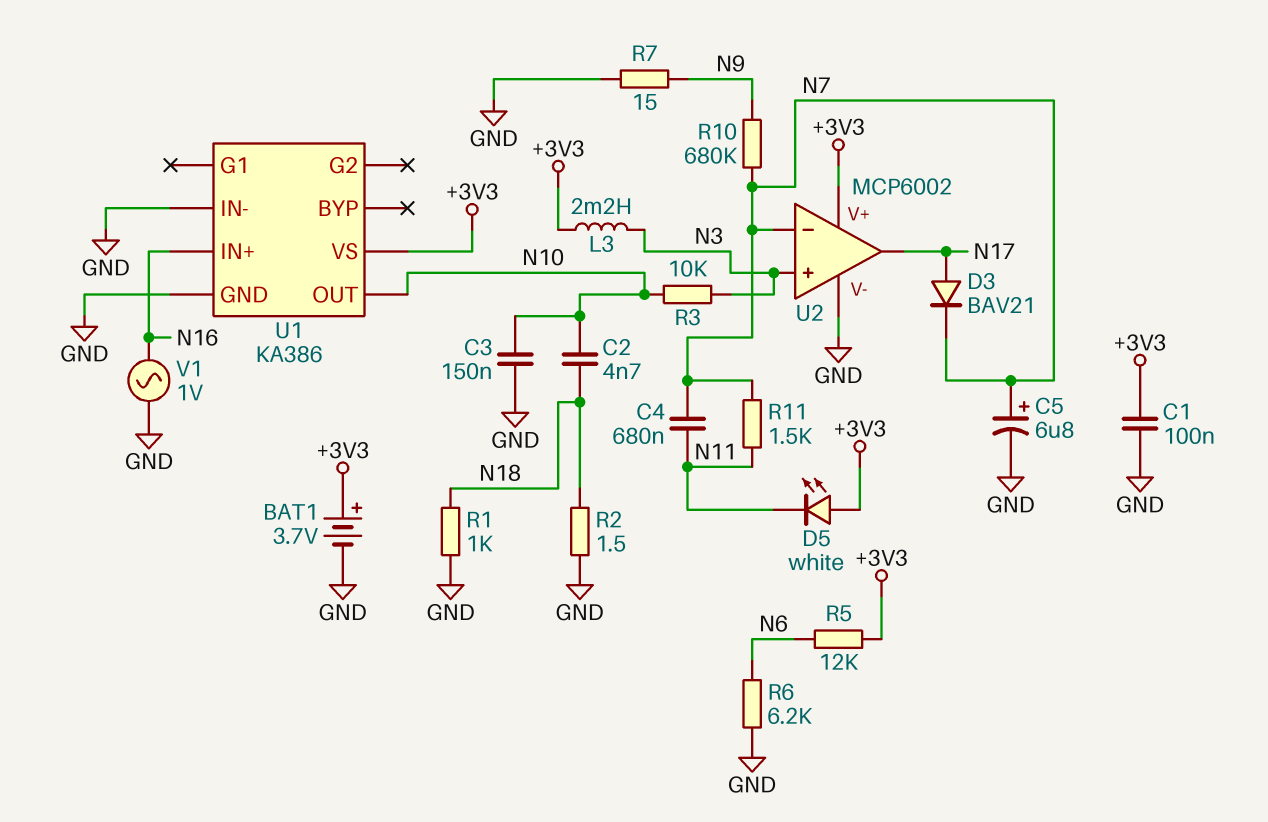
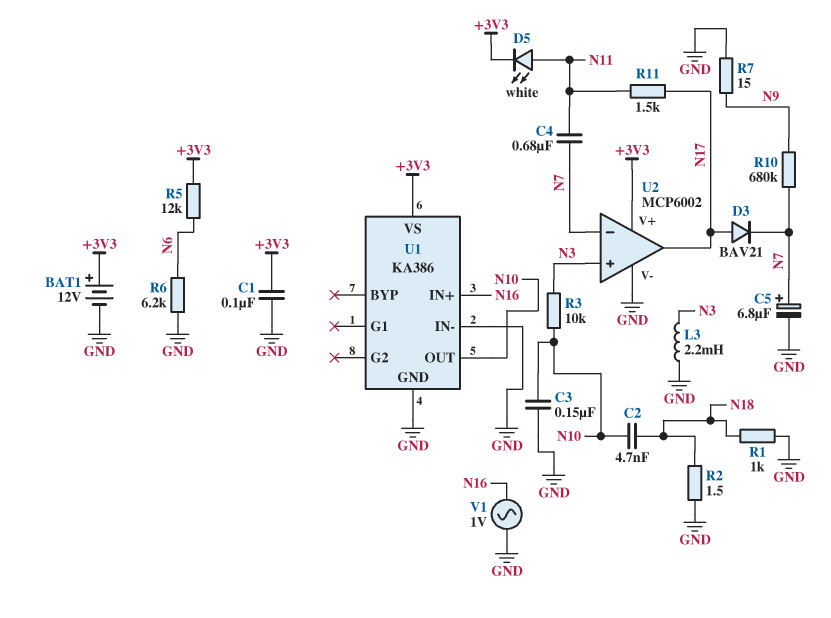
BAT1: 3.7V (plus +3V3, minus GND) -> 12V (plus +3V3, minus GND)
D5: LED white (A +3V3, K N11) -> LED white (A N11, K +3V3)
L3: 2.2mH (+3V3, N3) -> 2.2mH (GND, N3)
R11: 1.5k (N7, N11) -> 1.5k (N11, N17)

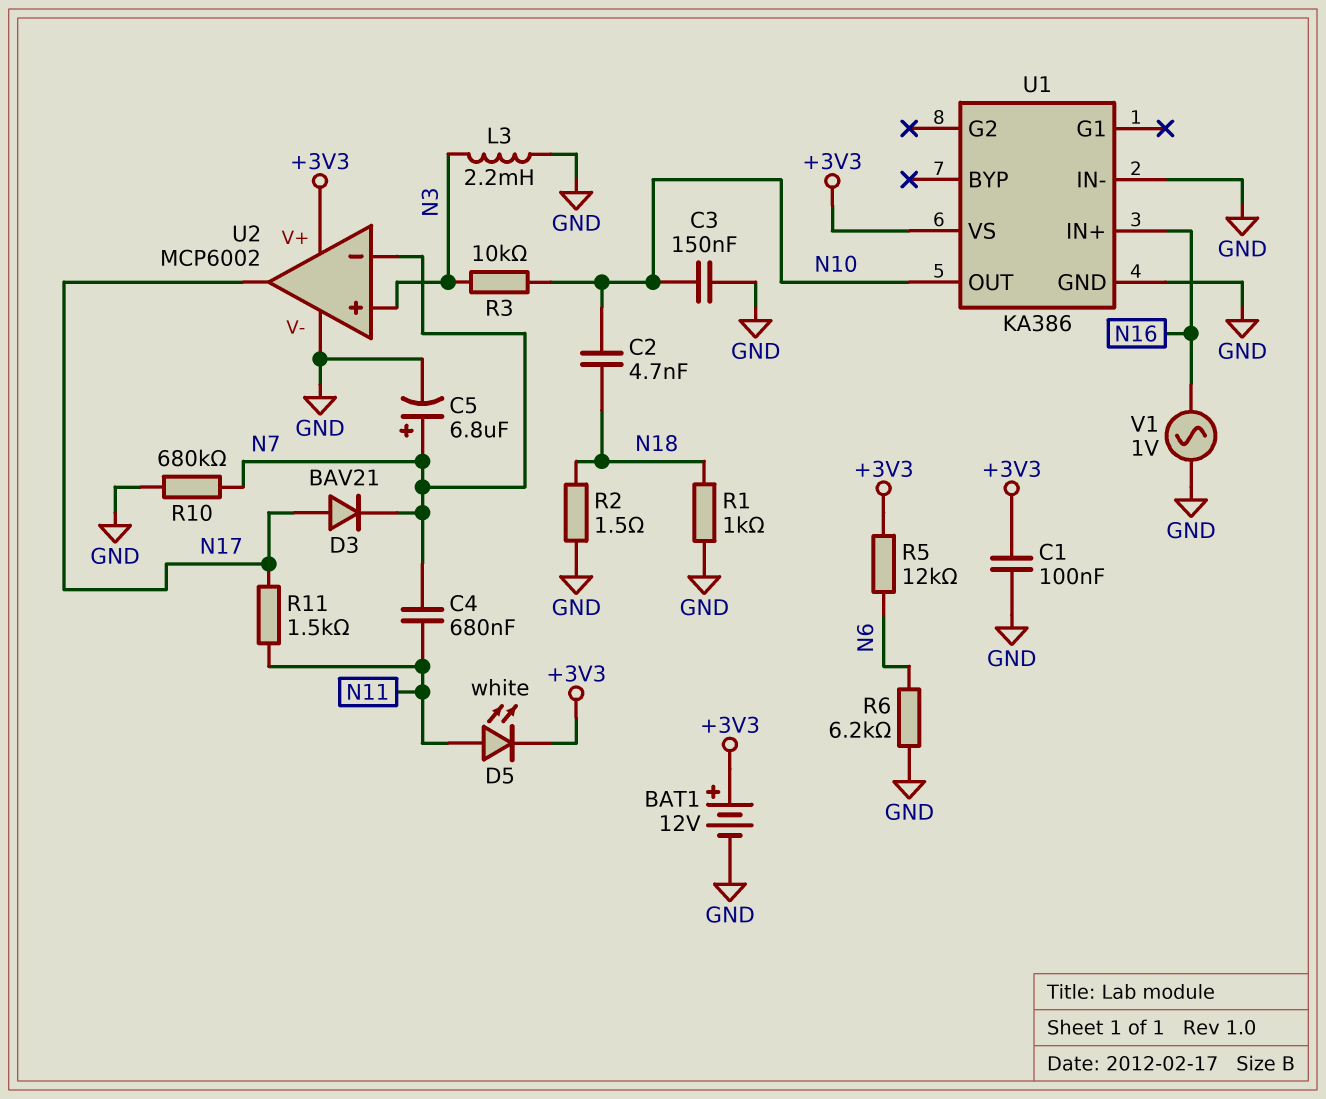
R7: 15 (GND, N9) -> none
R10: 680k (N7, N9) -> 680k (GND, N7)

